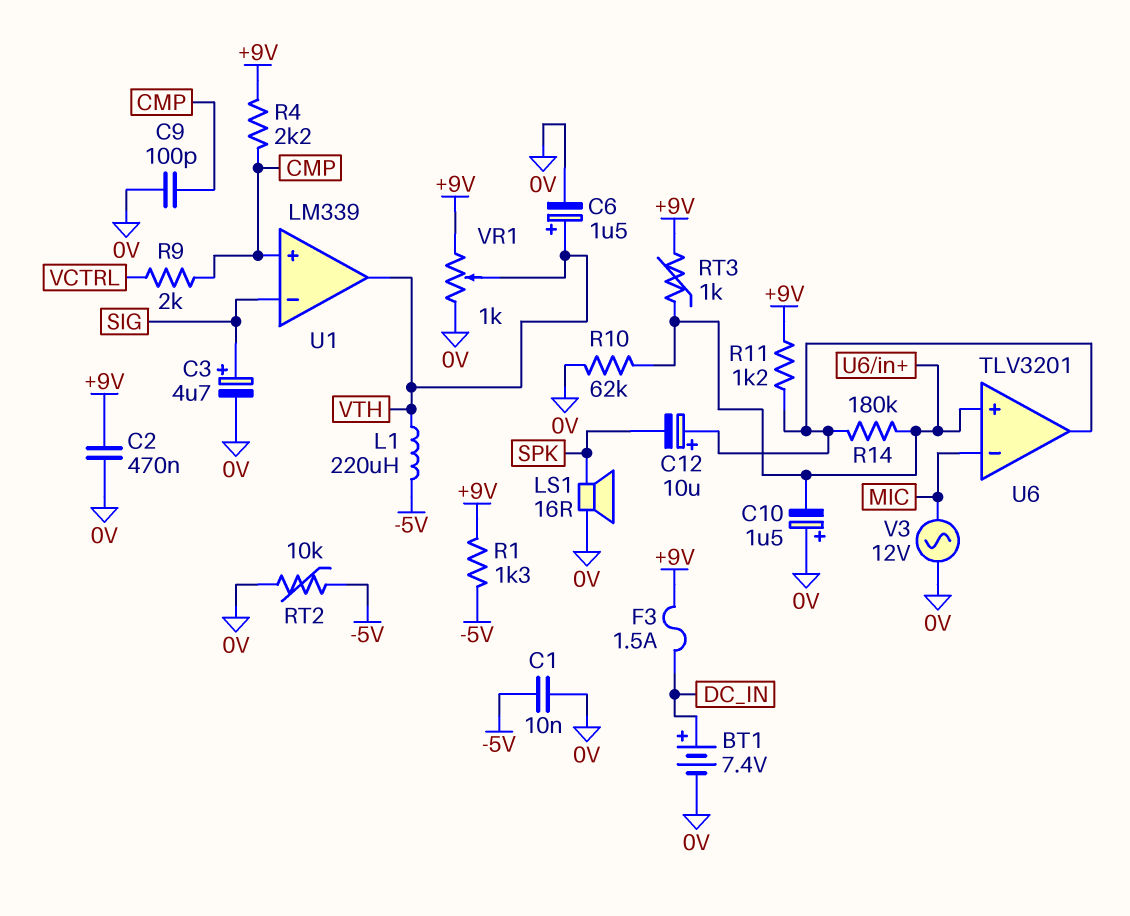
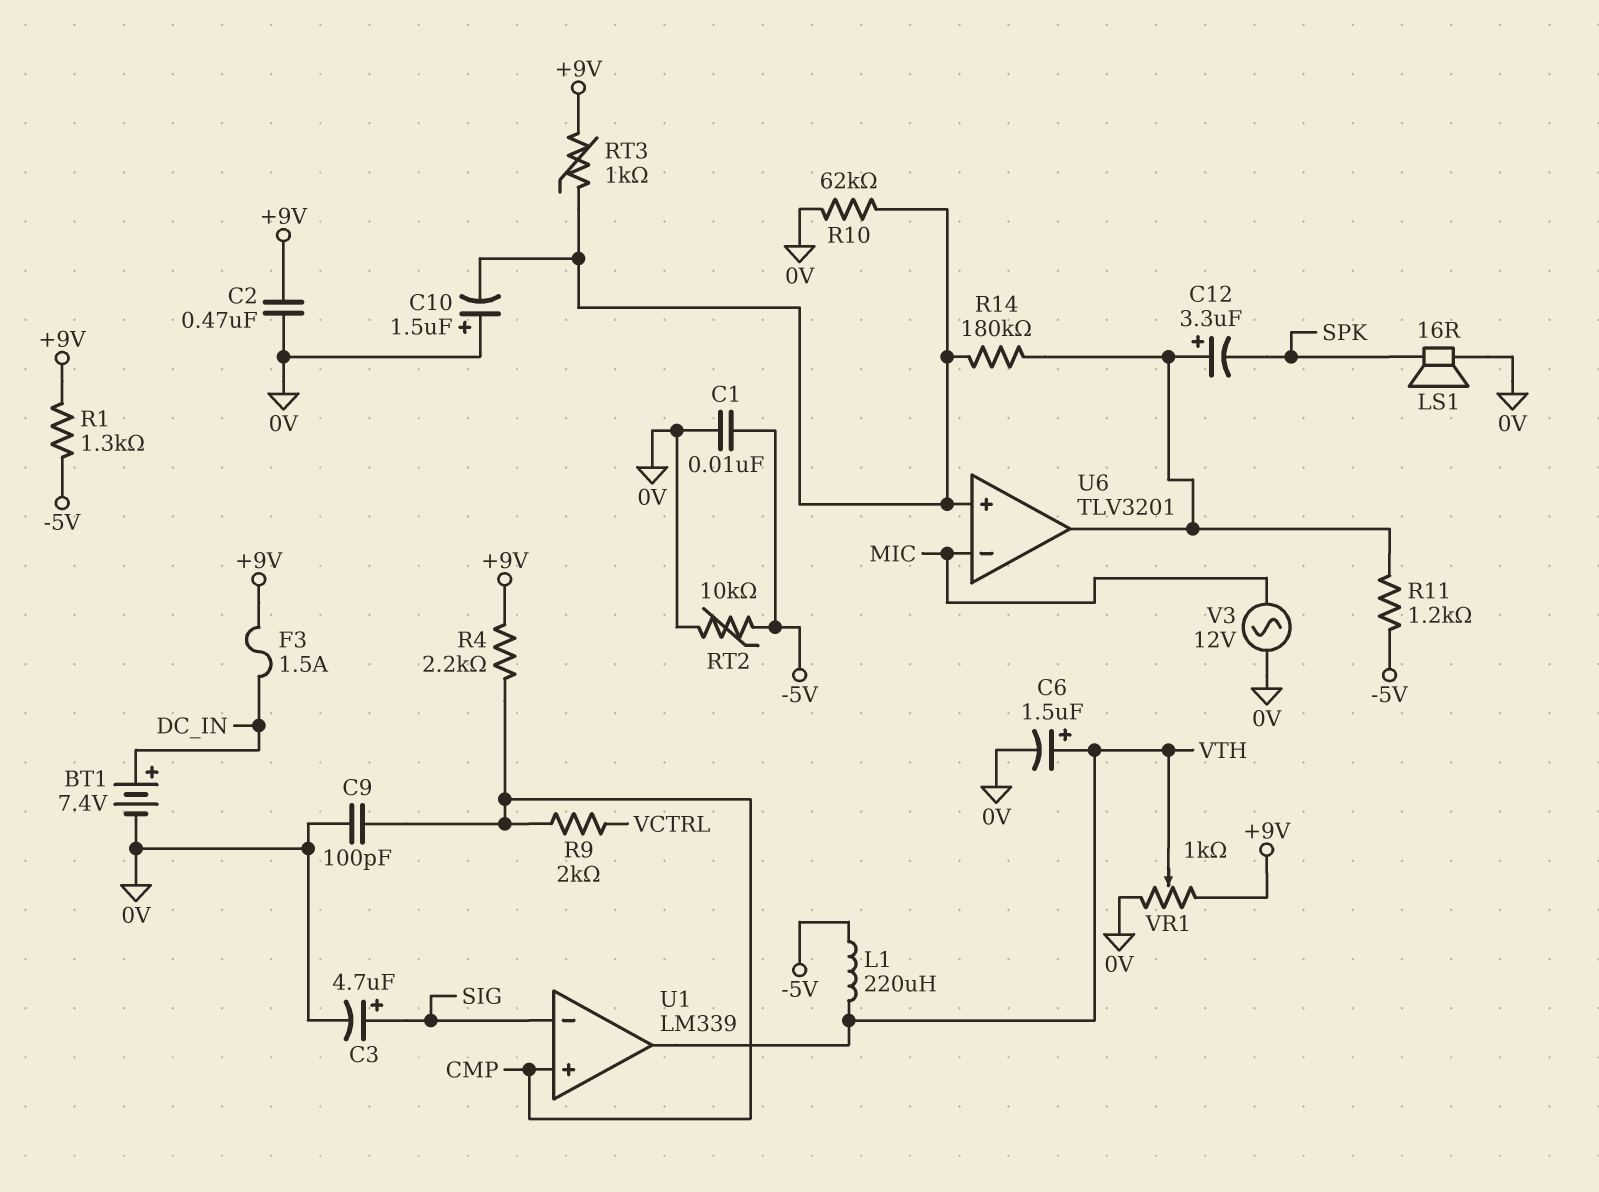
C12: 10uF (plus U6/out, minus SPK) -> 3.3uF (plus U6/out, minus SPK)
R11: 1.2k (+9V, U6/out) -> 1.2k (-5V, U6/out)

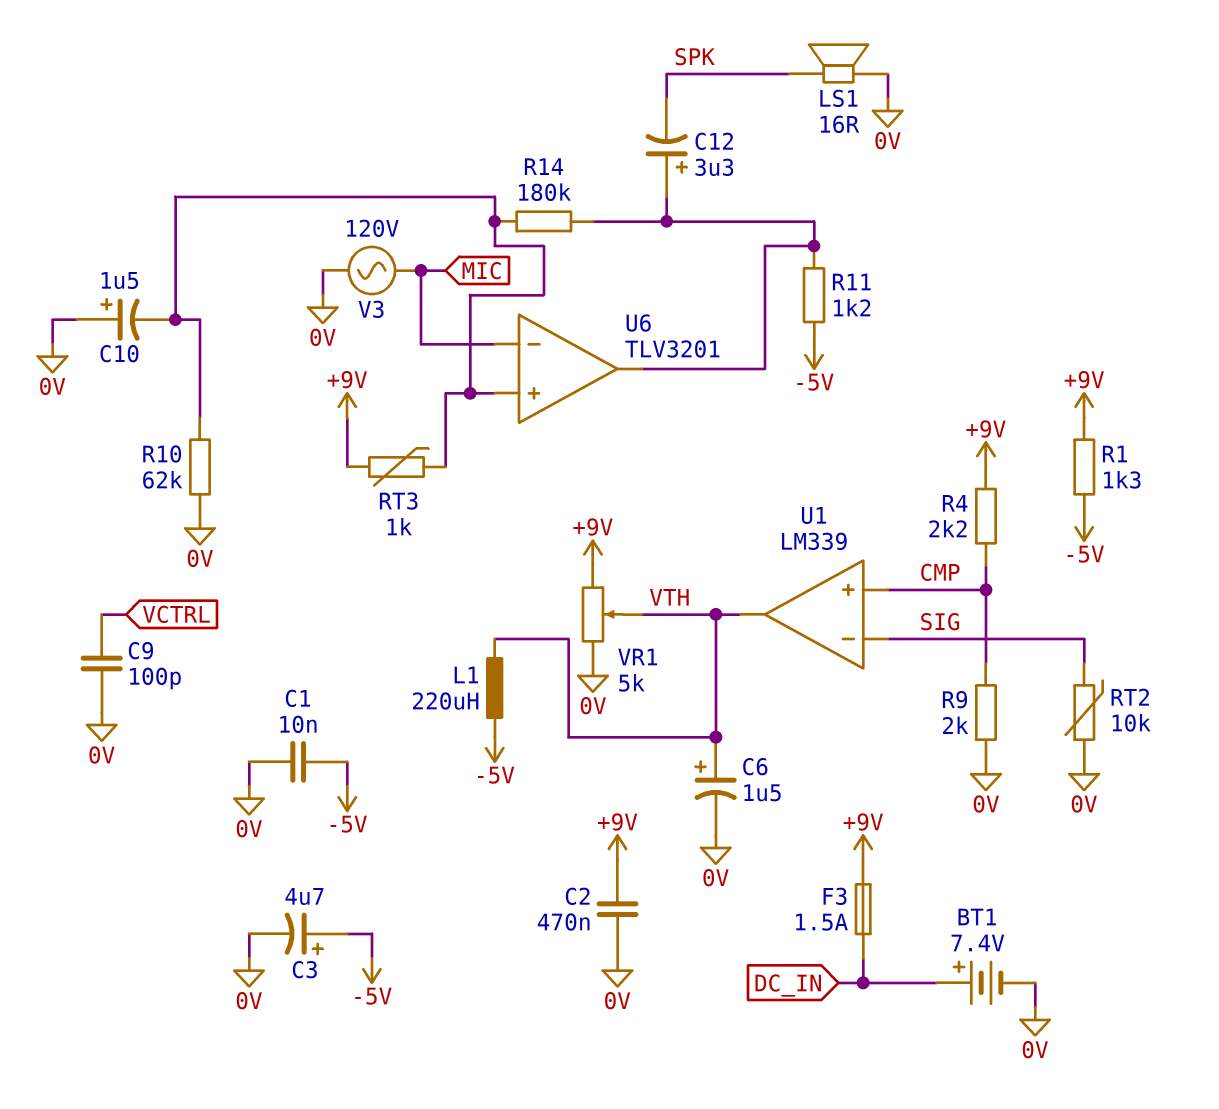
C3: 4.7uF (plus SIG, minus 0V) -> 4.7uF (plus -5V, minus 0V)
C9: 100pF (0V, CMP) -> 100pF (0V, VCTRL)
R9: 2k (CMP, VCTRL) -> 2k (0V, CMP)
RT2: 10k (-5V, 0V) -> 10k (0V, SIG)
V3: AC 12V (0V, MIC) -> AC 120V (0V, MIC)
VR1: 1k (+9V, 0V, wiper VTH) -> 5k (+9V, 0V, wiper VTH)

